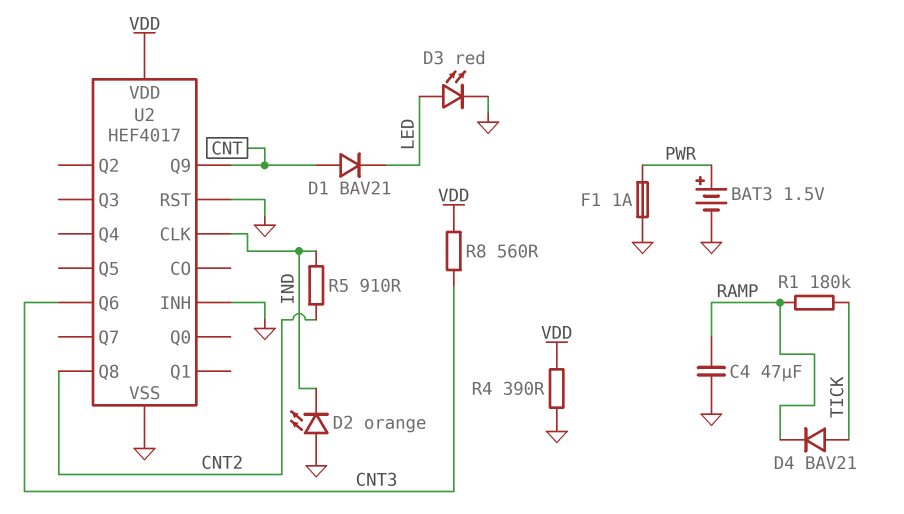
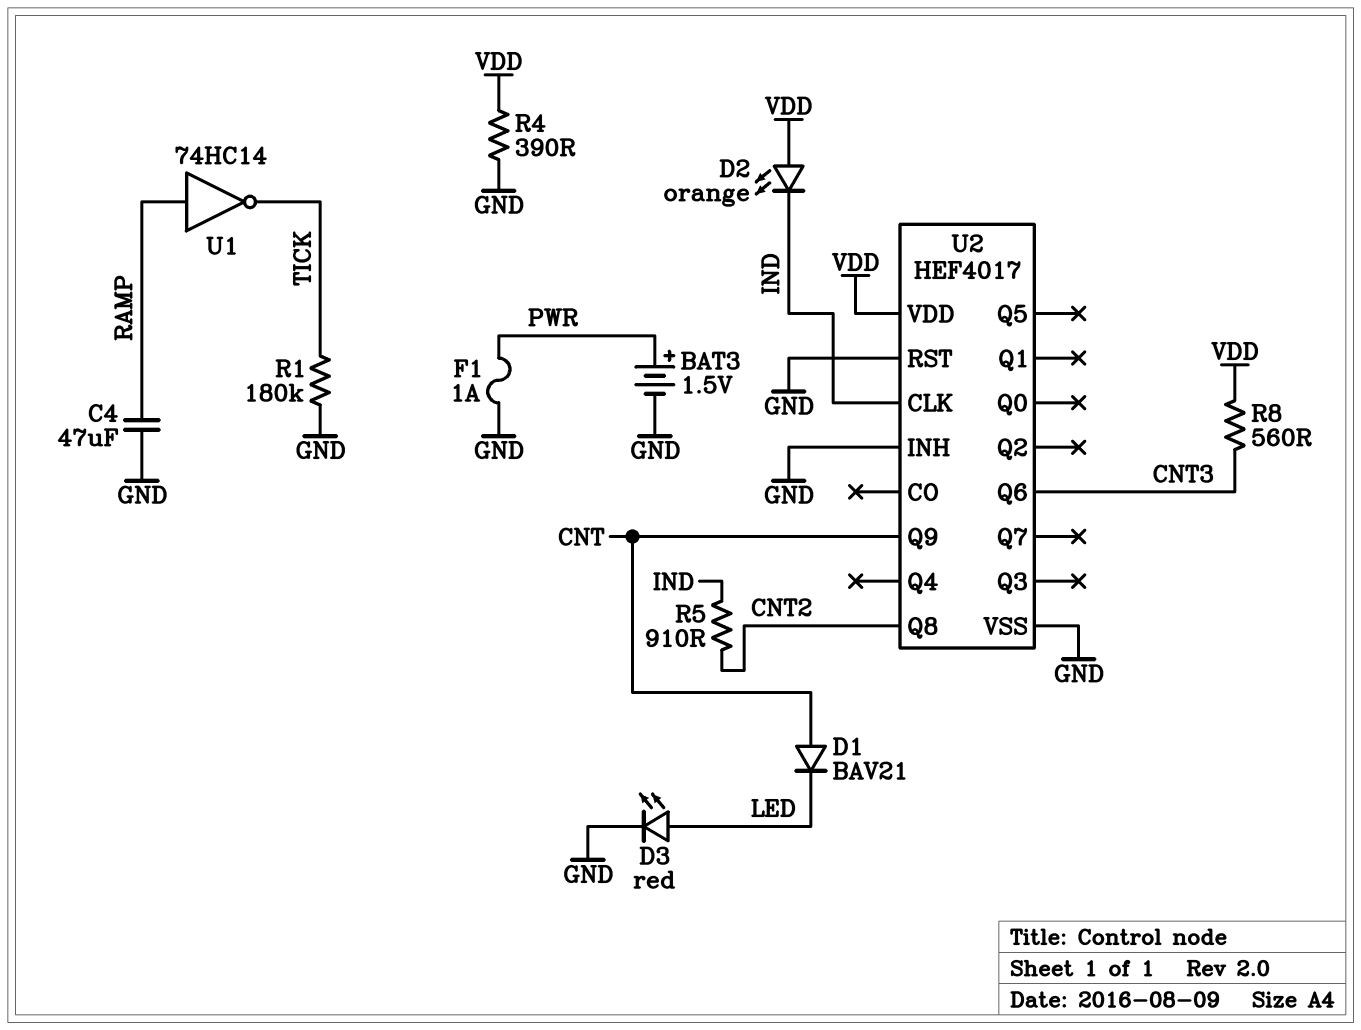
D2: LED orange (A GND, K IND) -> LED orange (A VDD, K IND)
D4: diode BAV21 (A TICK, K RAMP) -> none
R1: 180k (RAMP, TICK) -> 180k (GND, TICK)
U1: none -> NOT 74HC14 (in RAMP, out TICK)

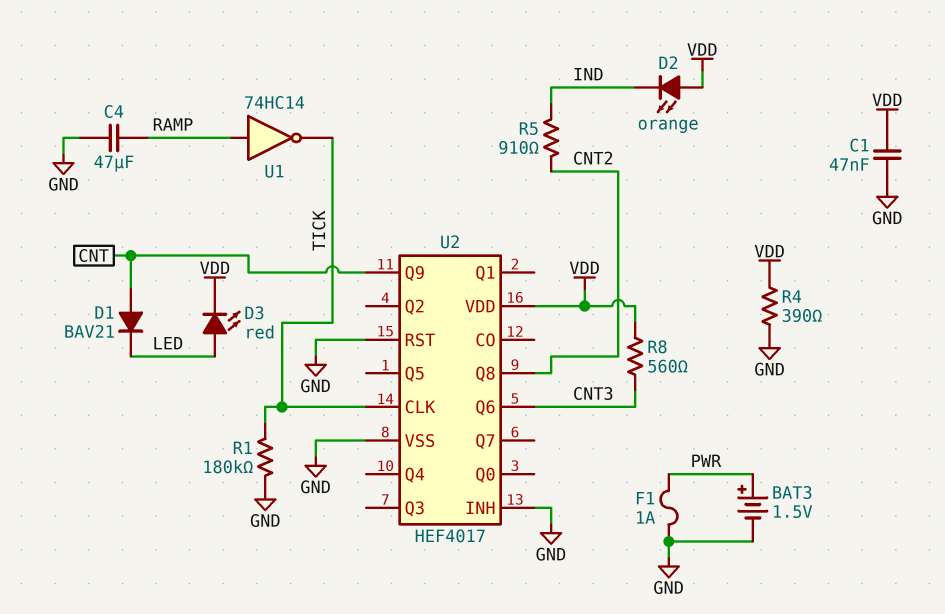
C1: none -> 47nF (GND, VDD)
D3: LED red (A LED, K GND) -> LED red (A LED, K VDD)
U2 pin CLK: IND -> TICK

